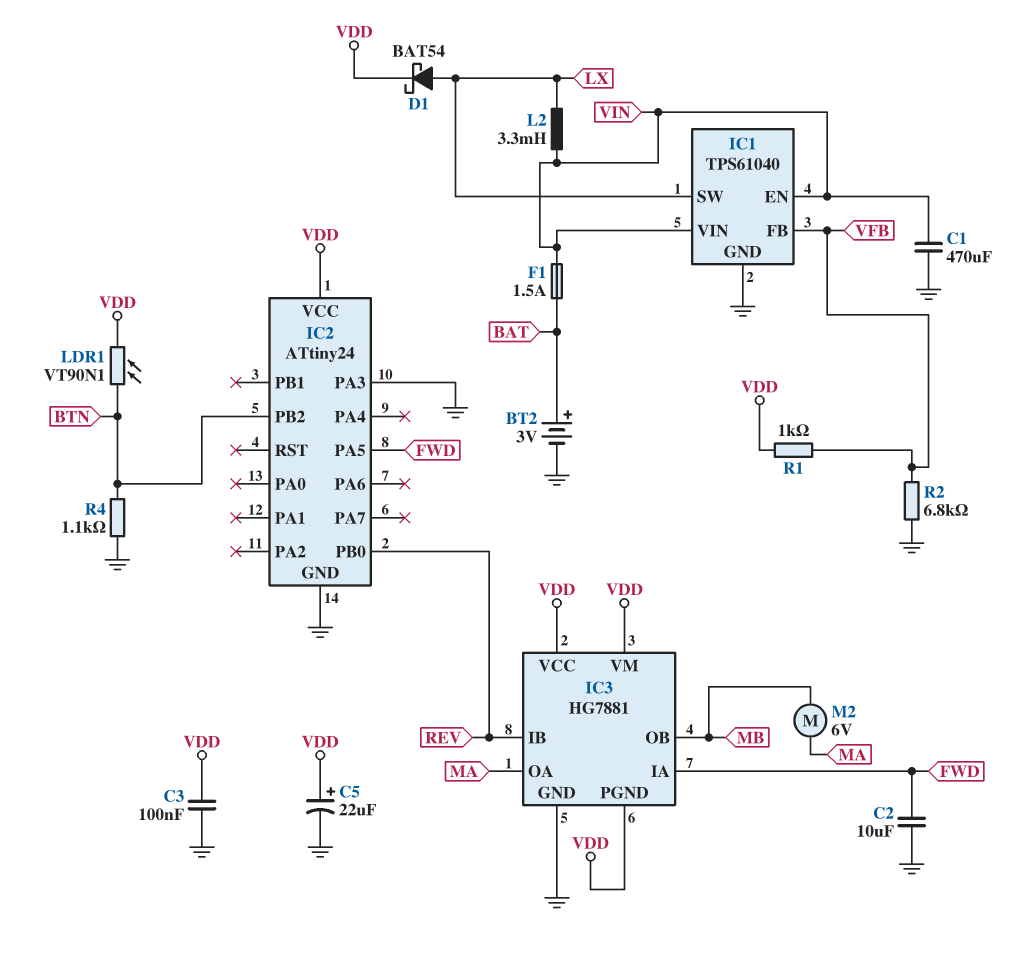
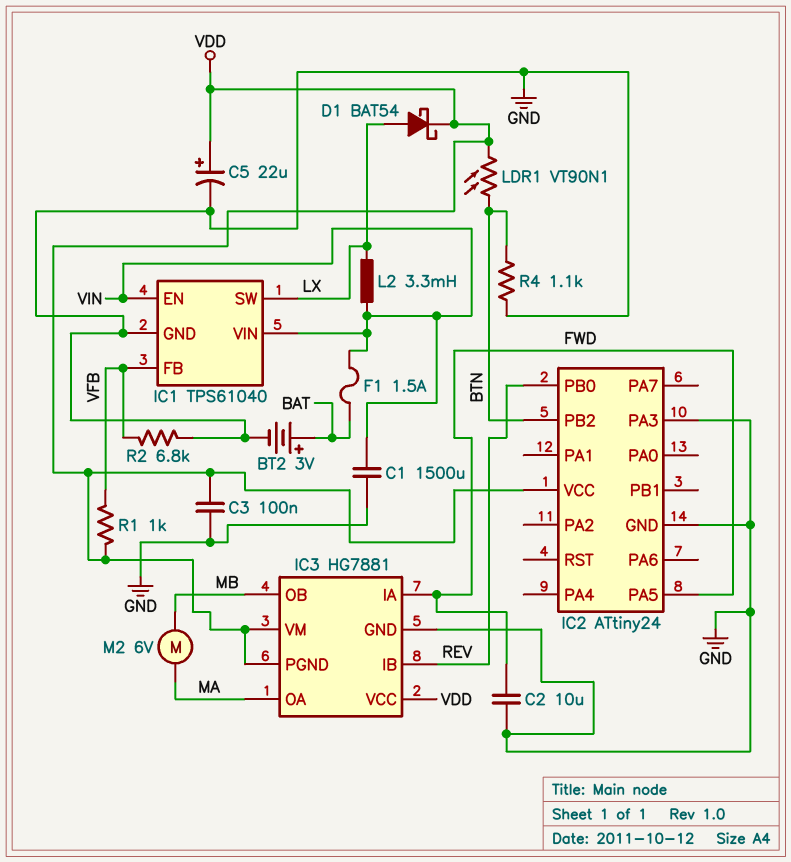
C1: 470uF (GND, VIN) -> 1500uF (GND, VIN)

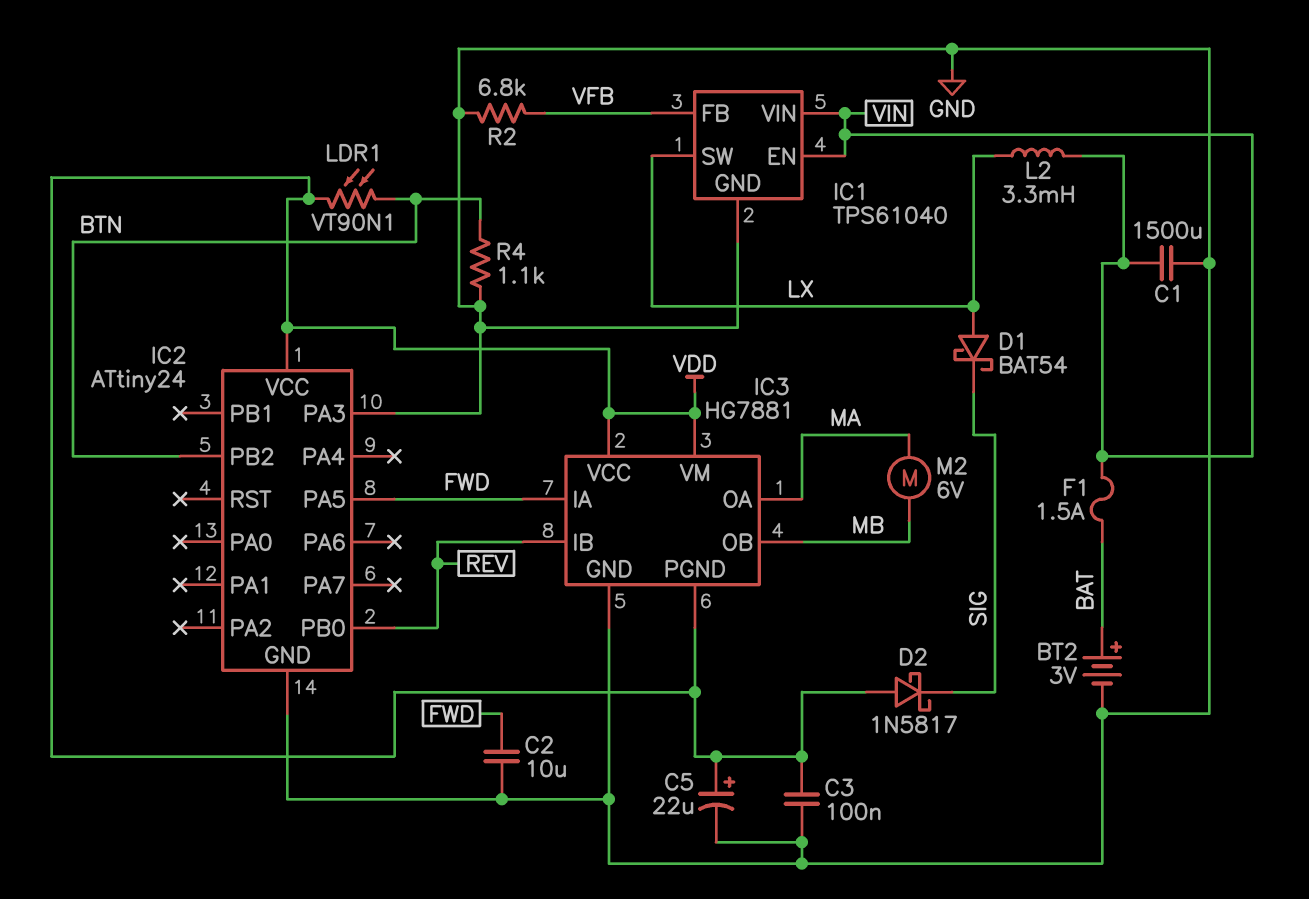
D1: schottky BAT54 (A LX, K VDD) -> schottky BAT54 (A LX, K SIG)
D2: none -> schottky 1N5817 (A VDD, K SIG)
R1: 1k (VDD, VFB) -> none

